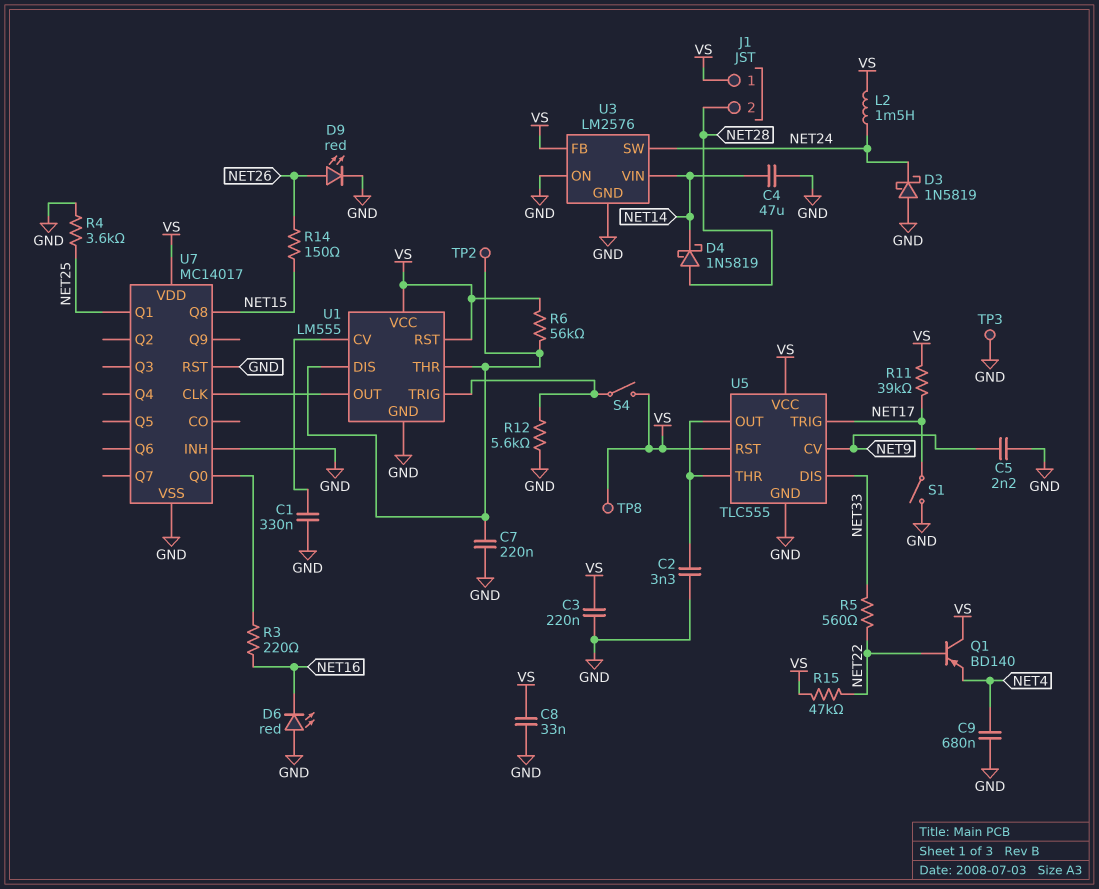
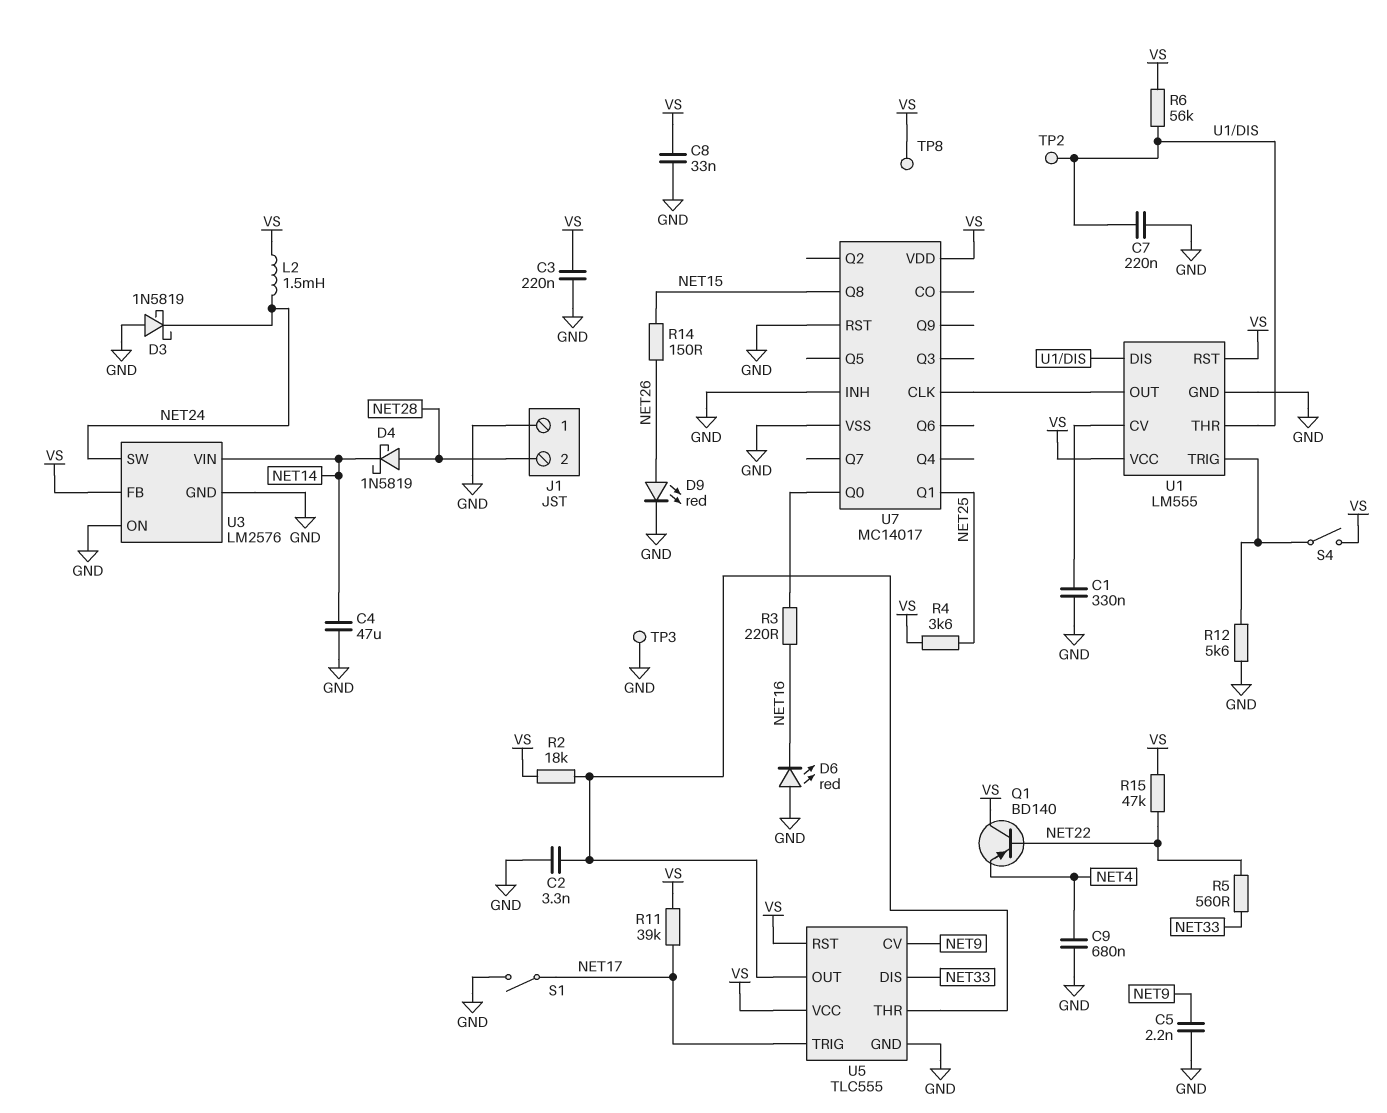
J1 pin 1: VS -> GND
R2: none -> 18k (U5/OUT, VS)
R4: 3.6k (GND, NET25) -> 3.6k (NET25, VS)

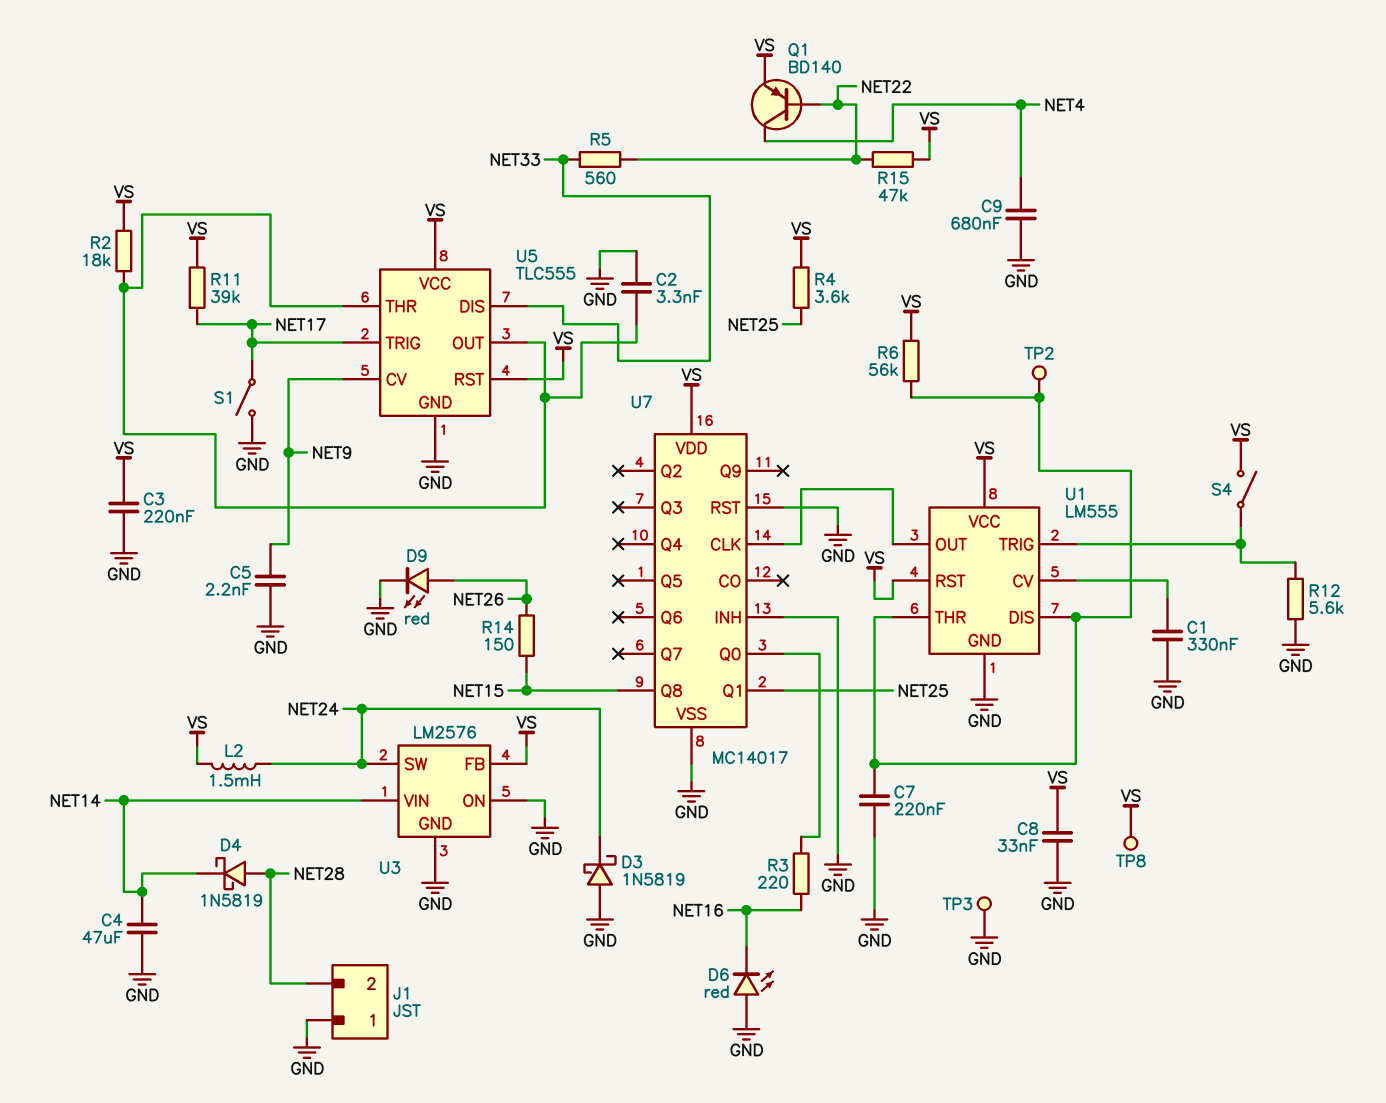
Q1: PNP BD140 (B NET22, C VS, E NET4) -> PNP BD140 (B NET22, C NET4, E VS)

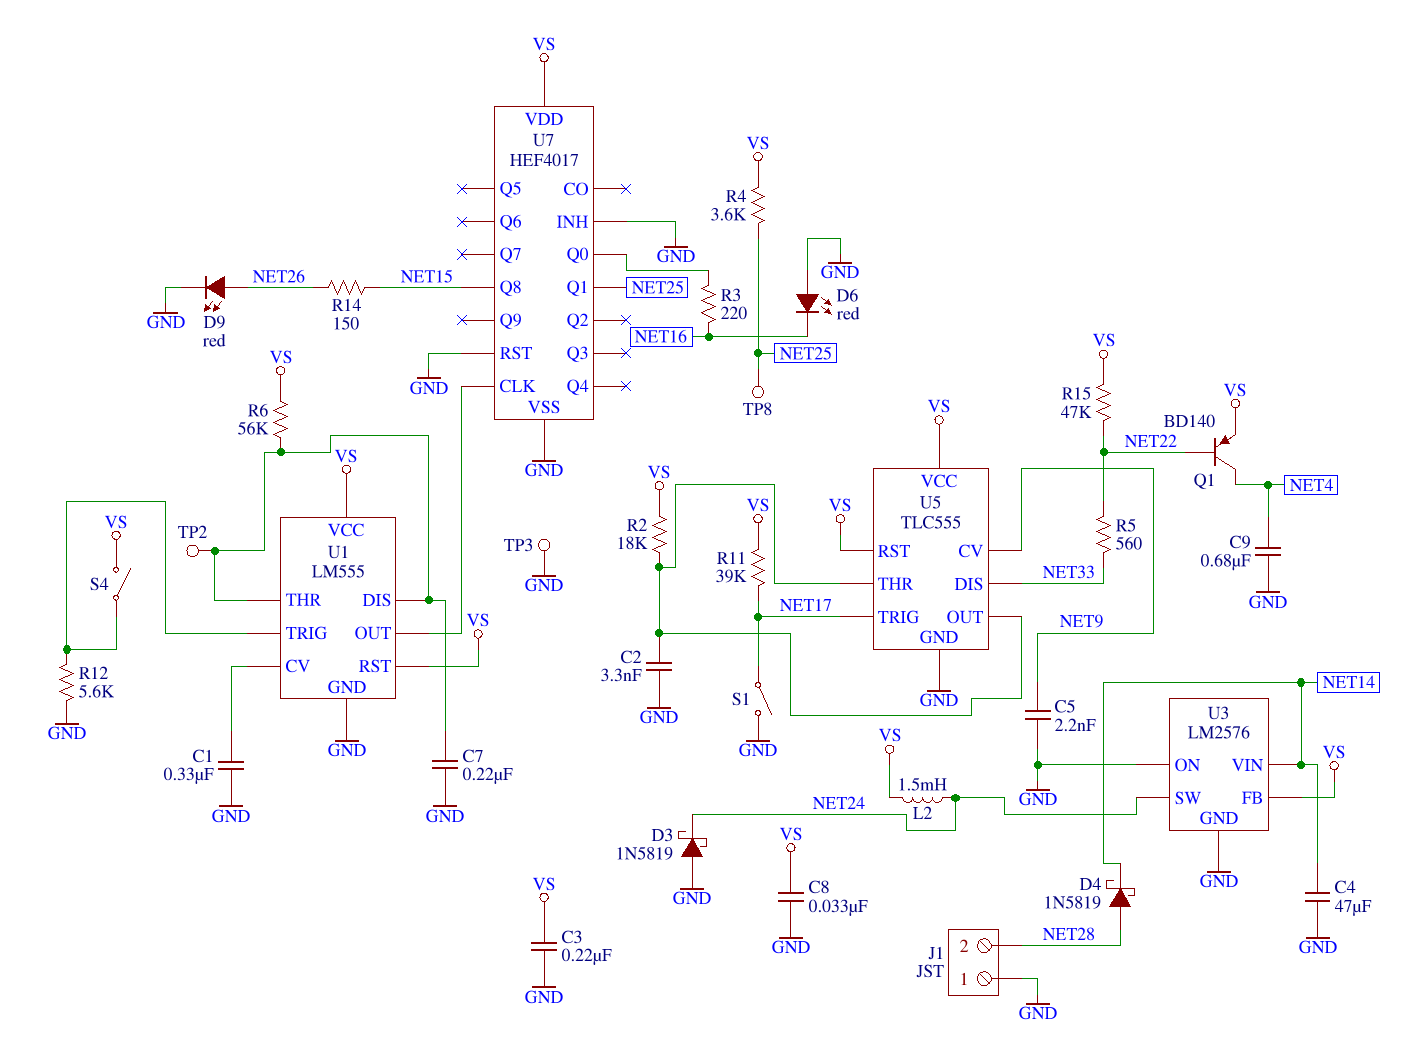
TP8: test point (VS) -> test point (NET25)
U7: MC14017 -> HEF4017

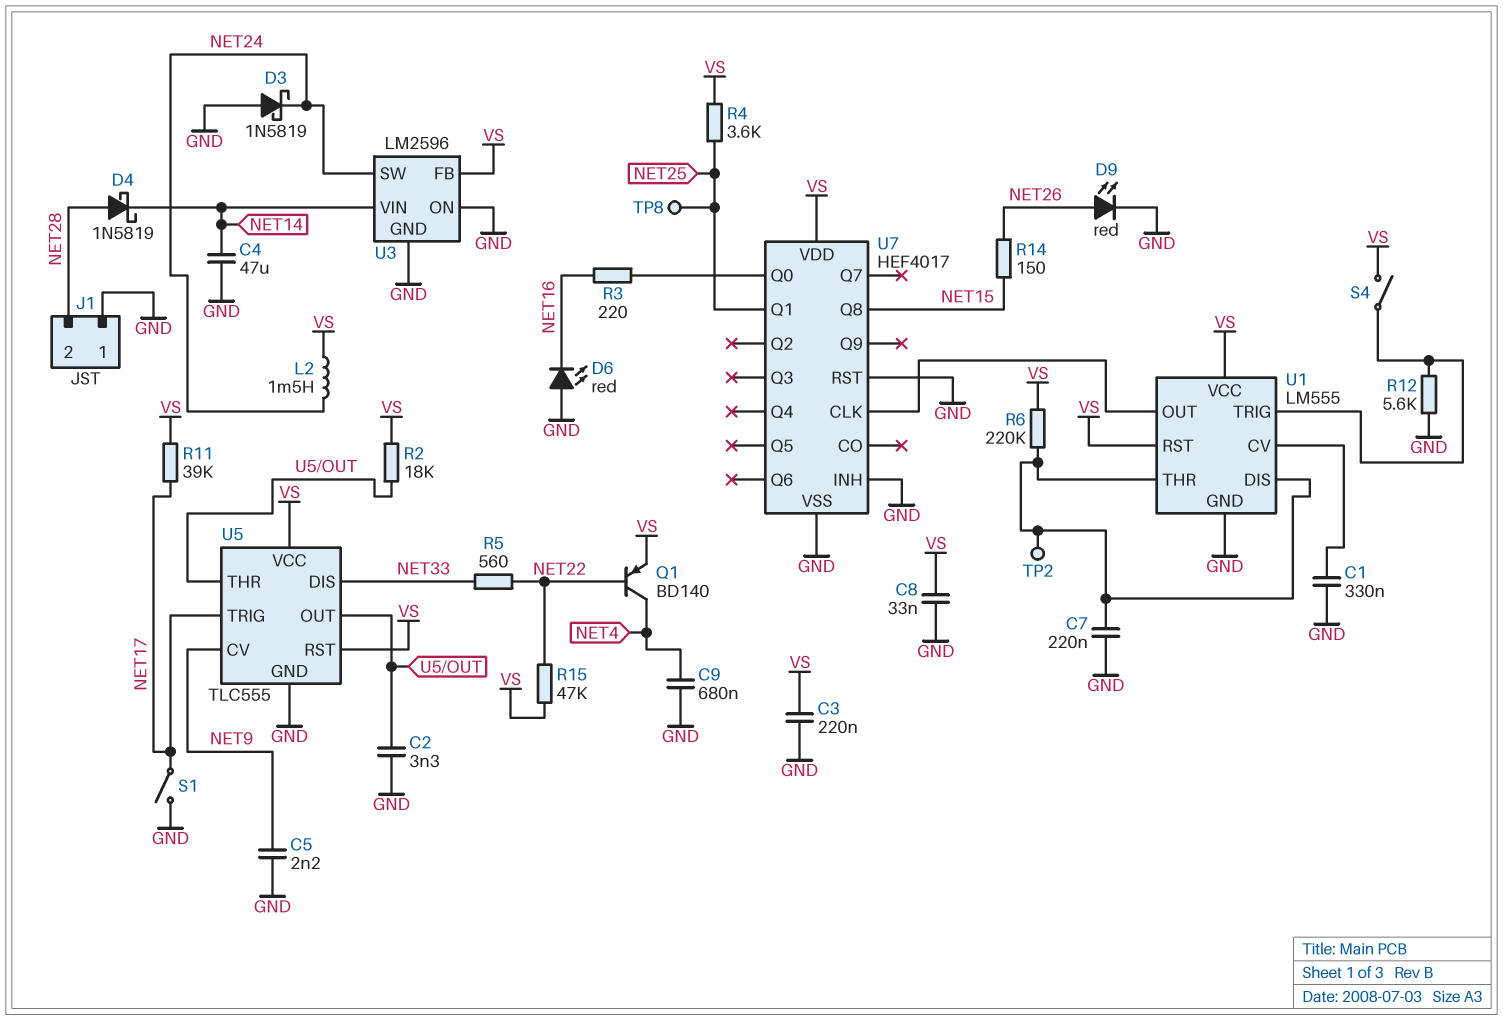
R6: 56k (U1/DIS, VS) -> 220k (U1/DIS, VS)
TP3: test point (GND) -> none
U3: LM2576 -> LM2596

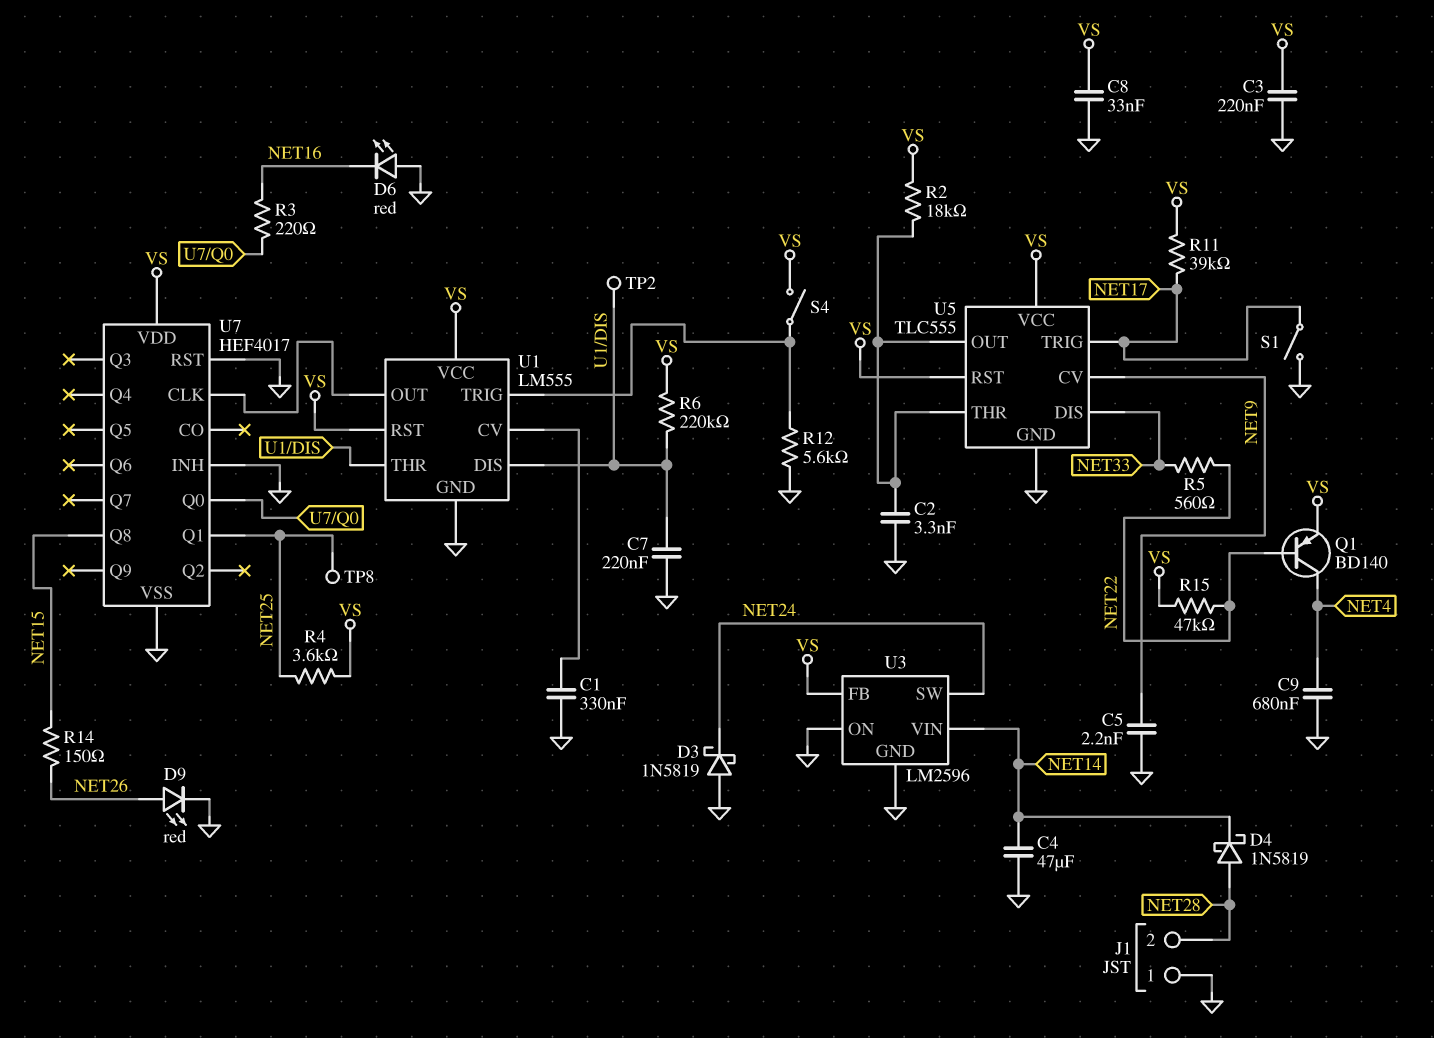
L2: 1.5mH (NET24, VS) -> none

